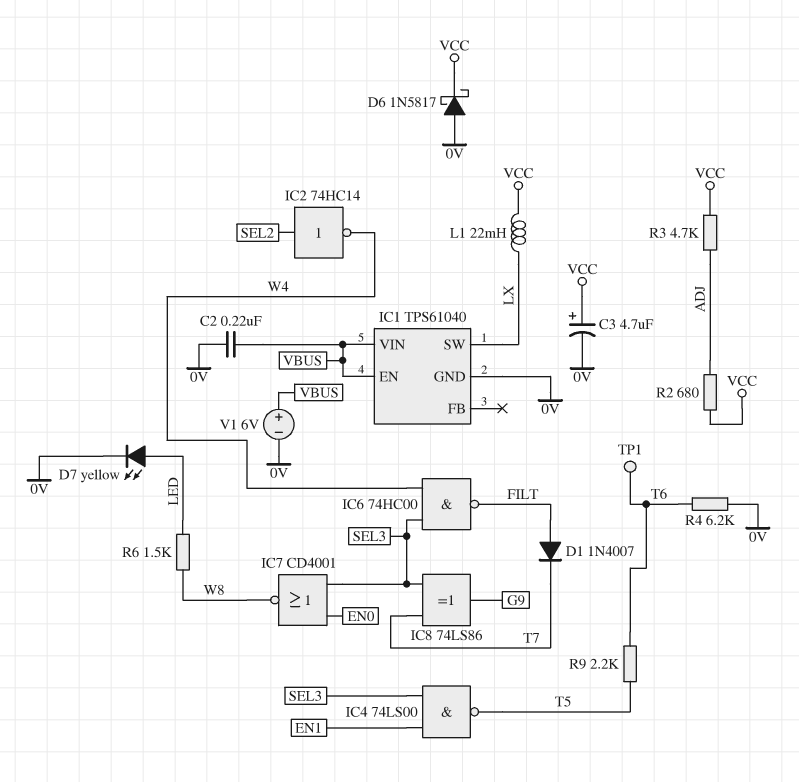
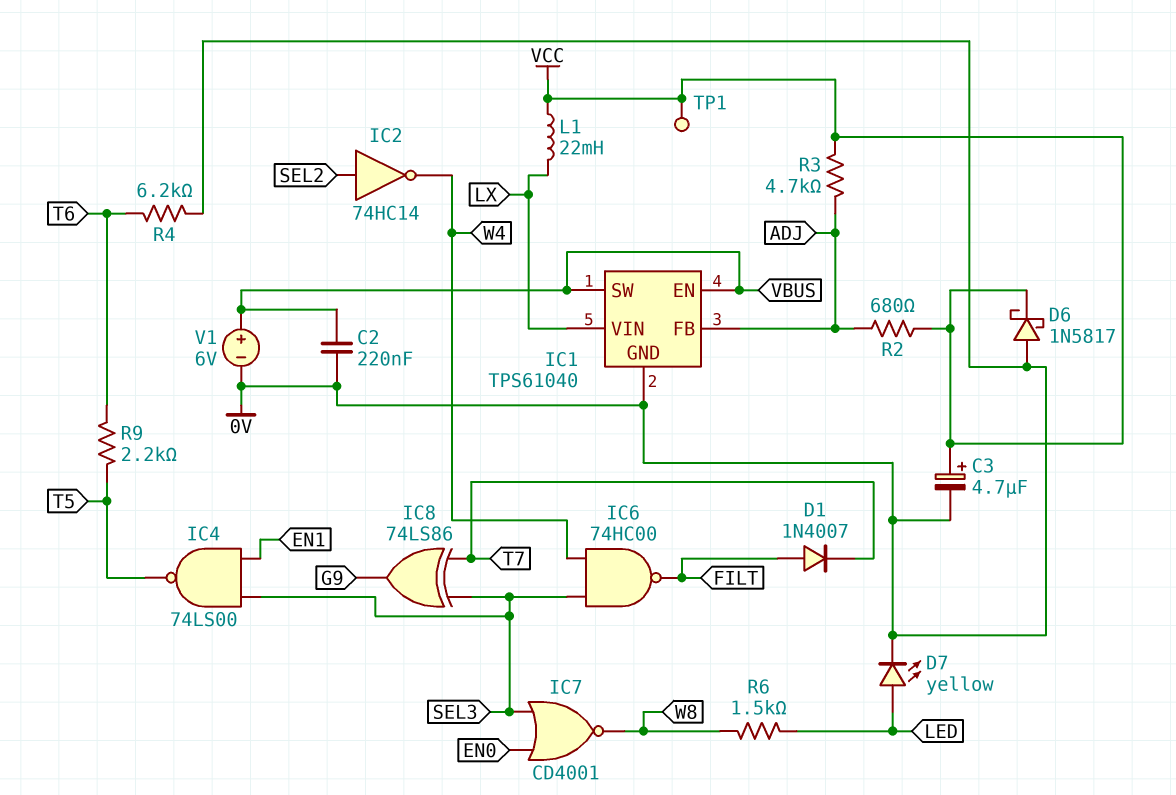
IC1 pin FB: none -> ADJ
IC1 pin SW: LX -> VBUS
IC1 pin VIN: VBUS -> LX
TP1: test point (T6) -> test point (VCC)

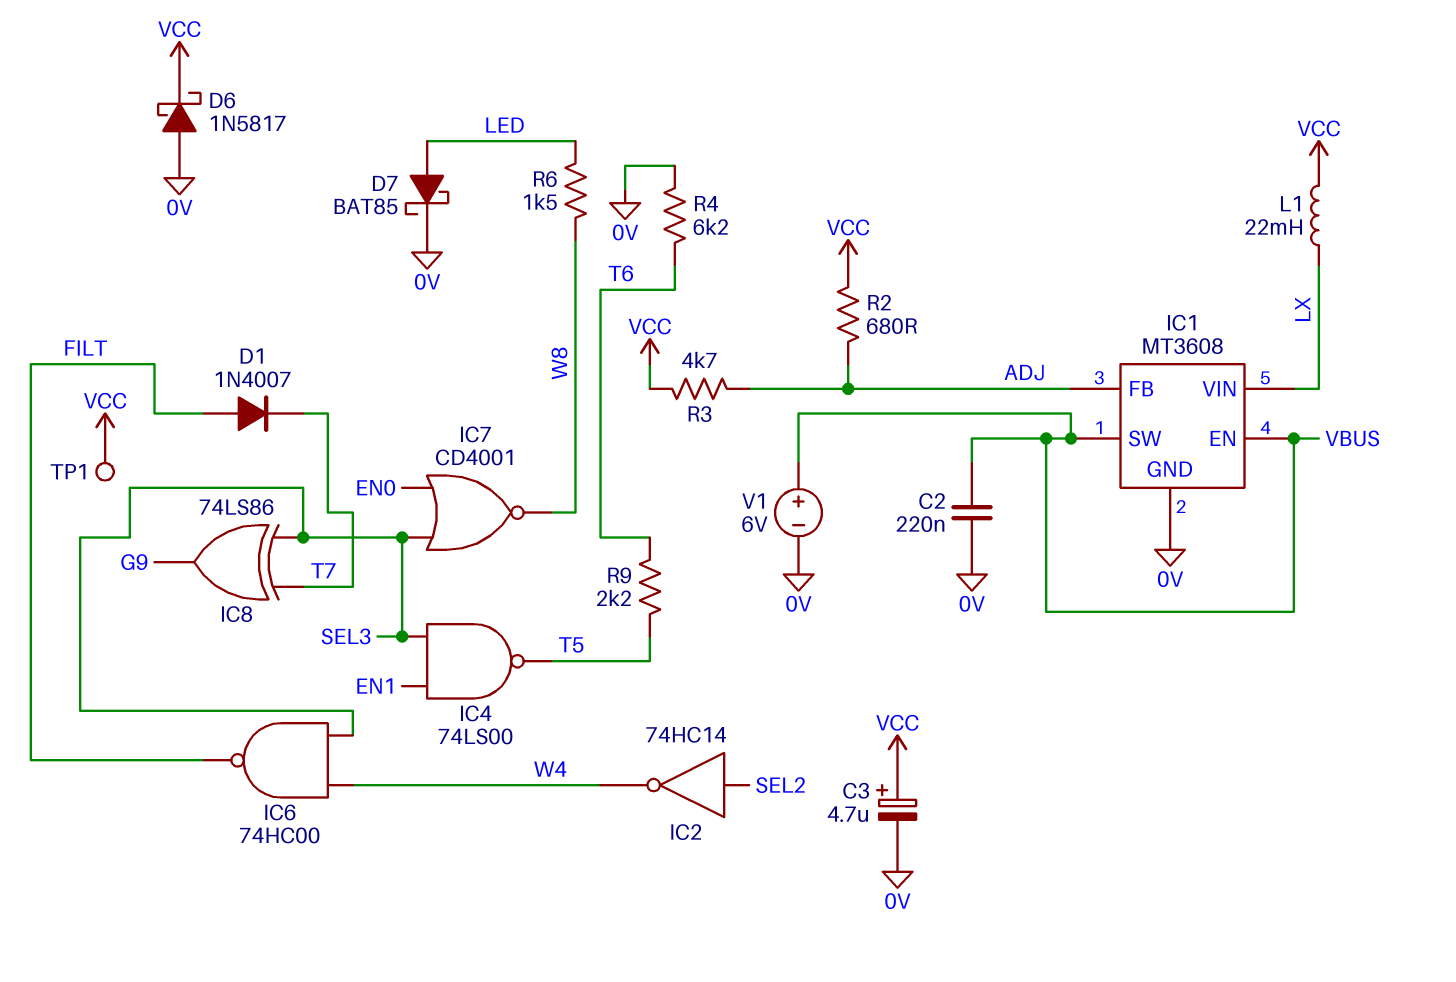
D7: LED yellow (A LED, K 0V) -> schottky BAT85 (A LED, K 0V)
IC1: TPS61040 -> MT3608

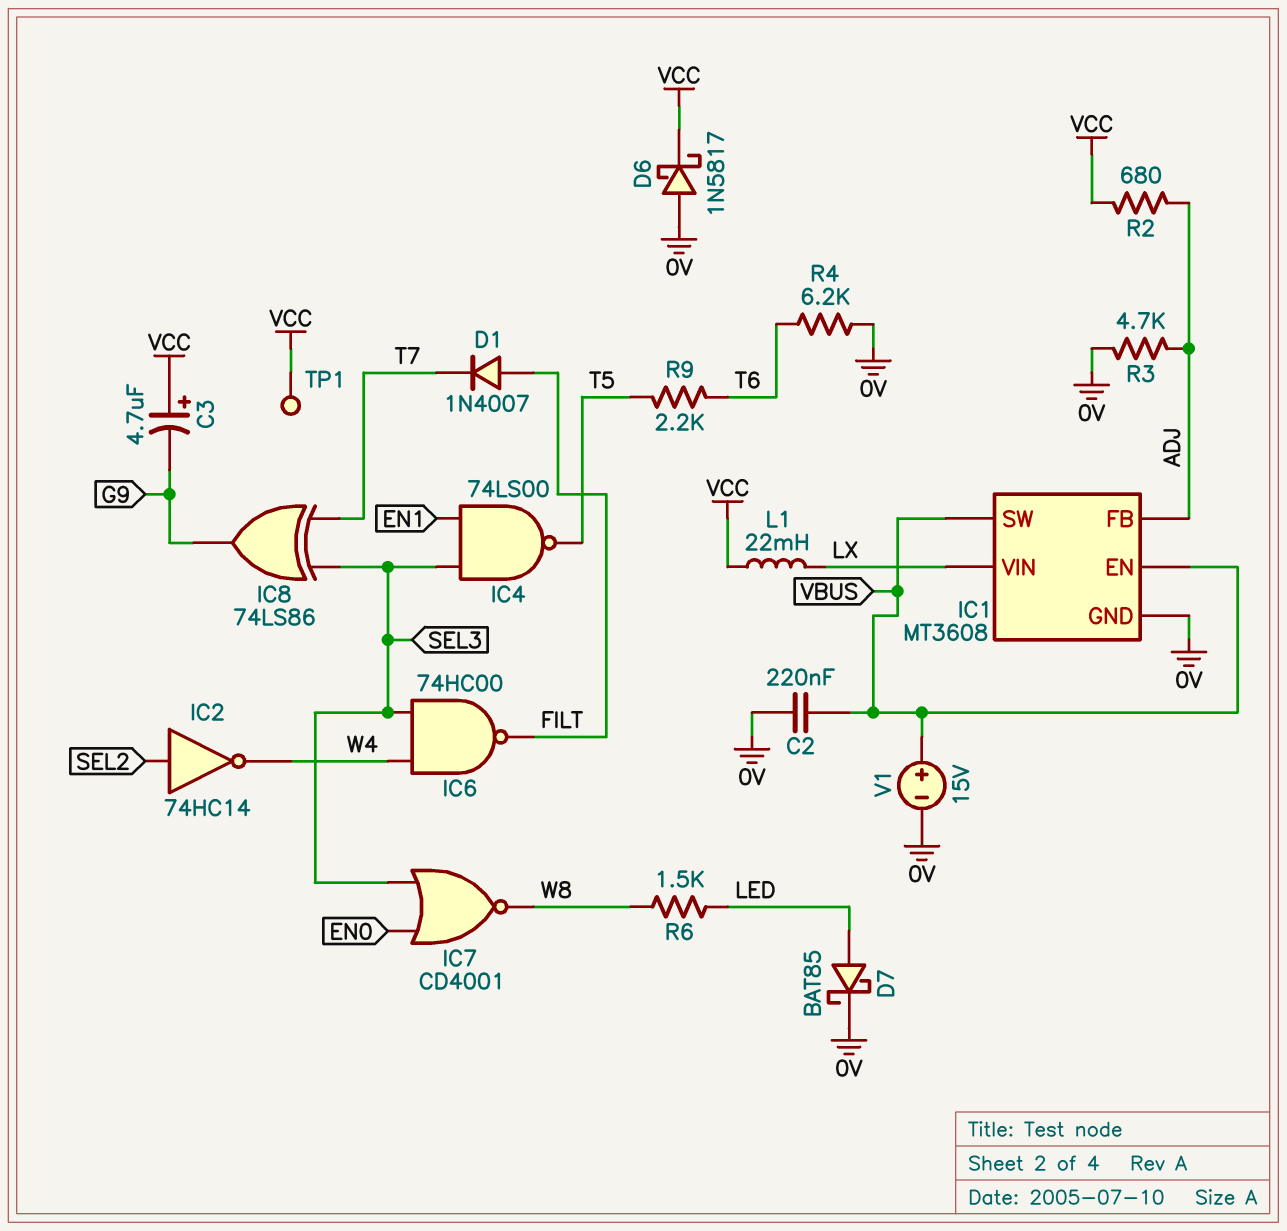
C3: 4.7uF (plus VCC, minus 0V) -> 4.7uF (plus VCC, minus G9)
R3: 4.7k (ADJ, VCC) -> 4.7k (0V, ADJ)
V1: 6V (plus VBUS, minus 0V) -> 15V (plus VBUS, minus 0V)

